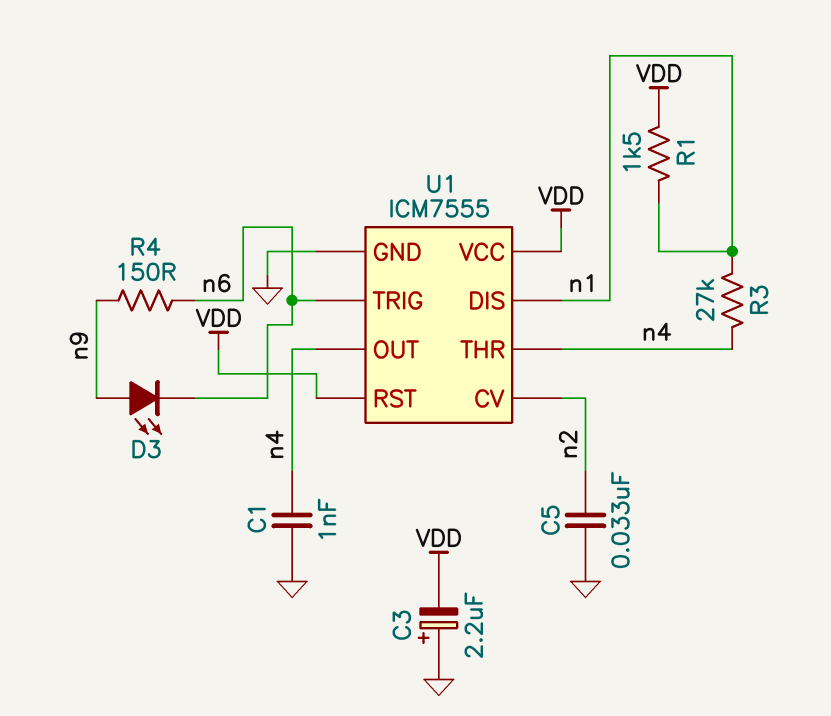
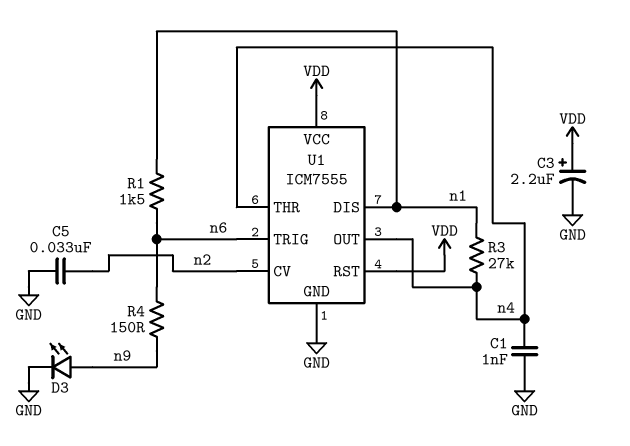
C3: 2.2uF (plus GND, minus VDD) -> 2.2uF (plus VDD, minus GND)
D3: LED (A n9, K n6) -> LED (A n9, K GND)
R1: 1.5k (VDD, n1) -> 1.5k (n1, n6)

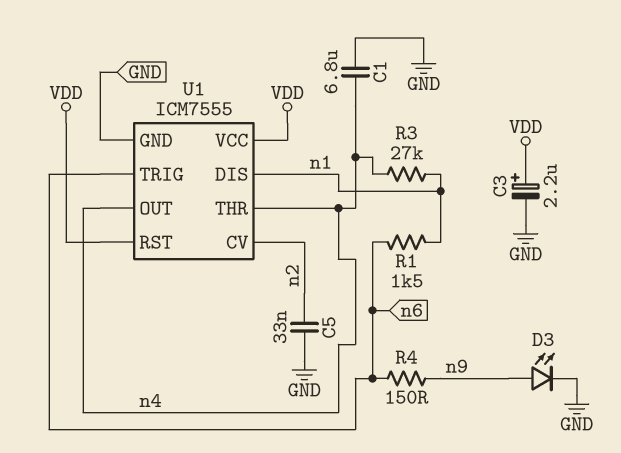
C1: 1nF (GND, n4) -> 6.8uF (GND, n4)

